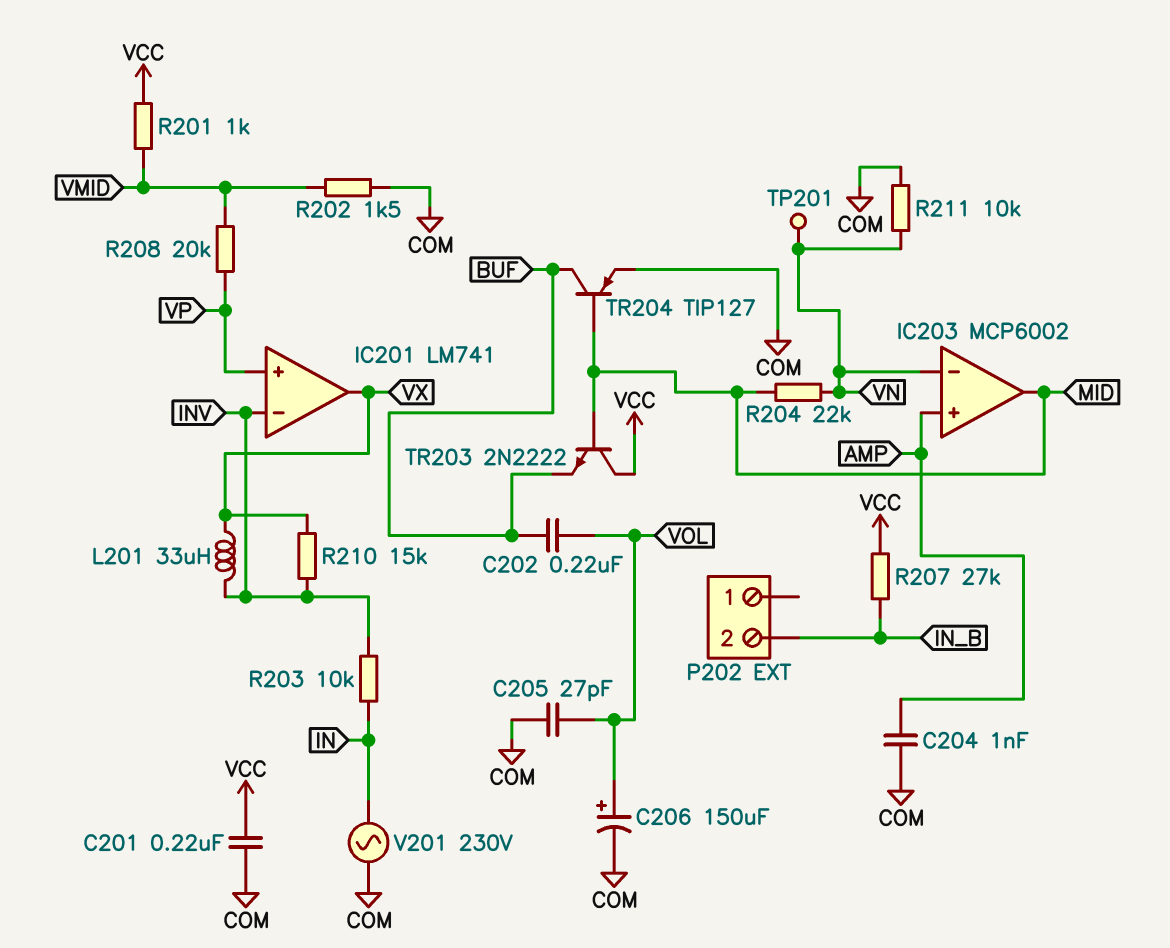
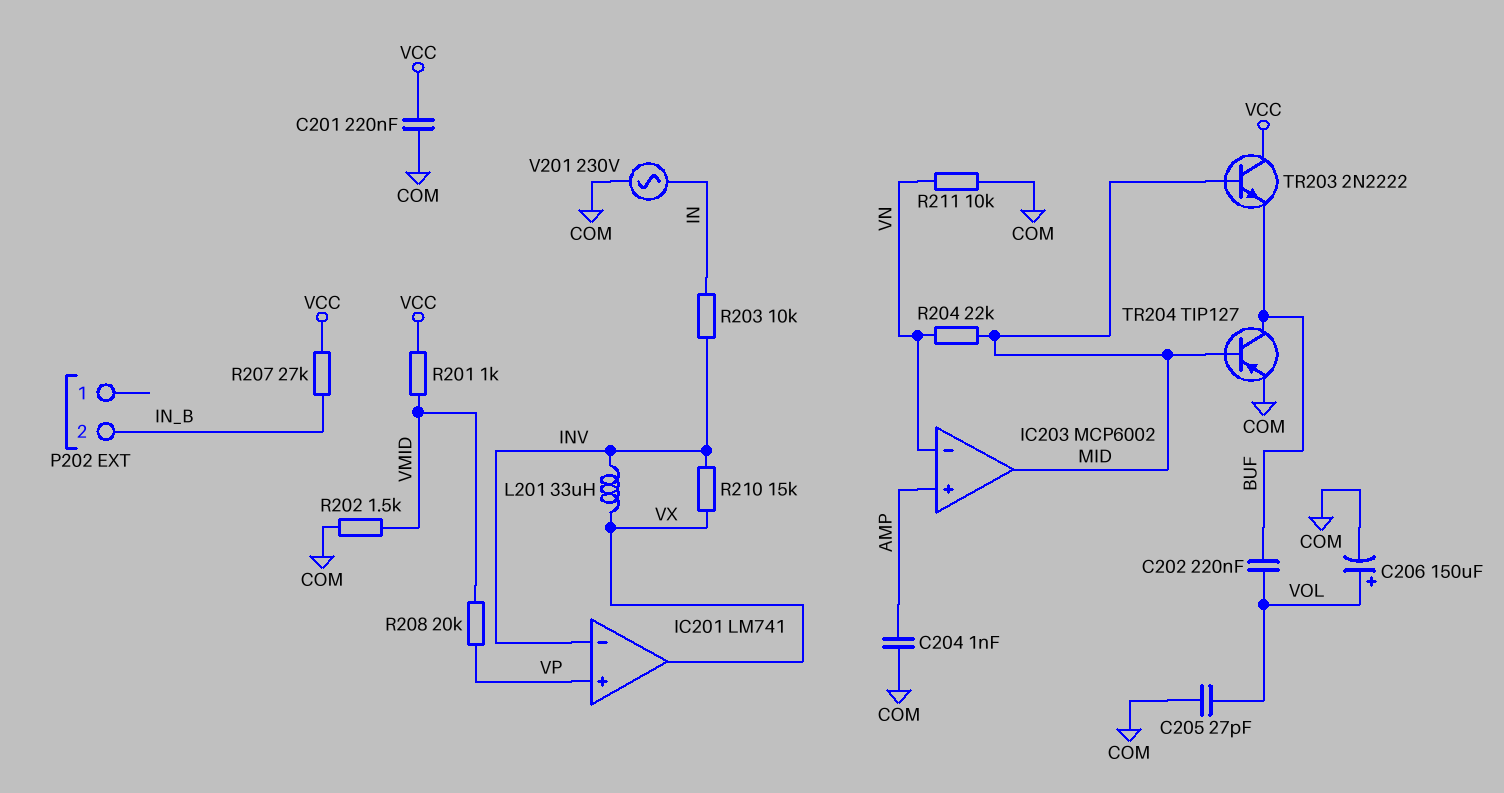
TP201: test point (VN) -> none

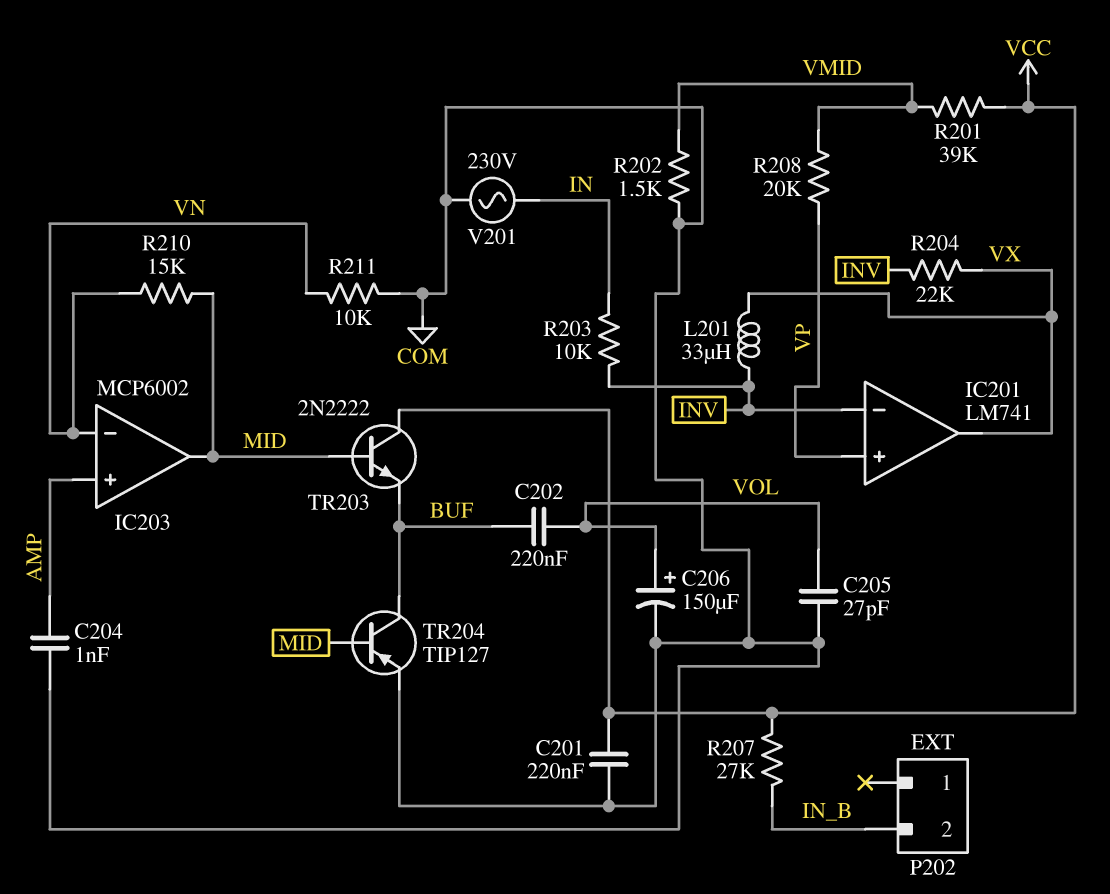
R201: 1k (VCC, VMID) -> 39k (VCC, VMID)
R204: 22k (MID, VN) -> 22k (INV, VX)
R210: 15k (INV, VX) -> 15k (MID, VN)

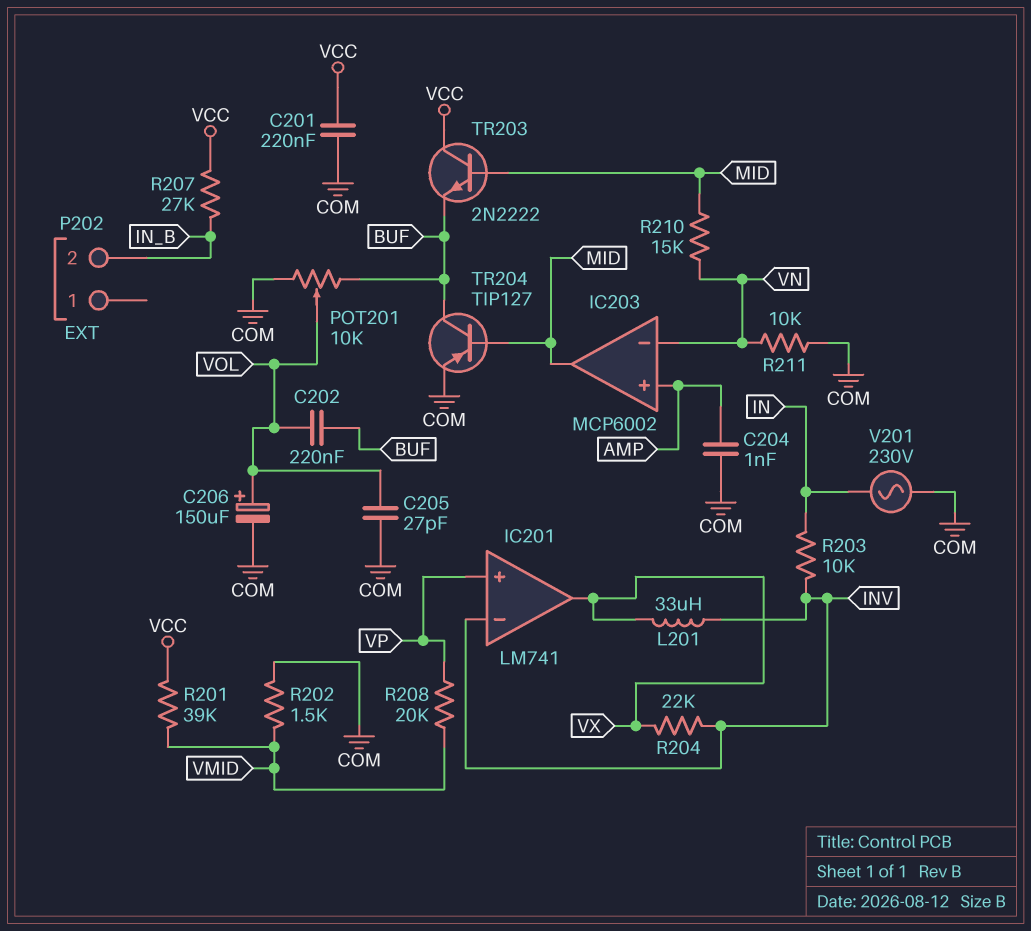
POT201: none -> 10k (BUF, COM, wiper VOL)

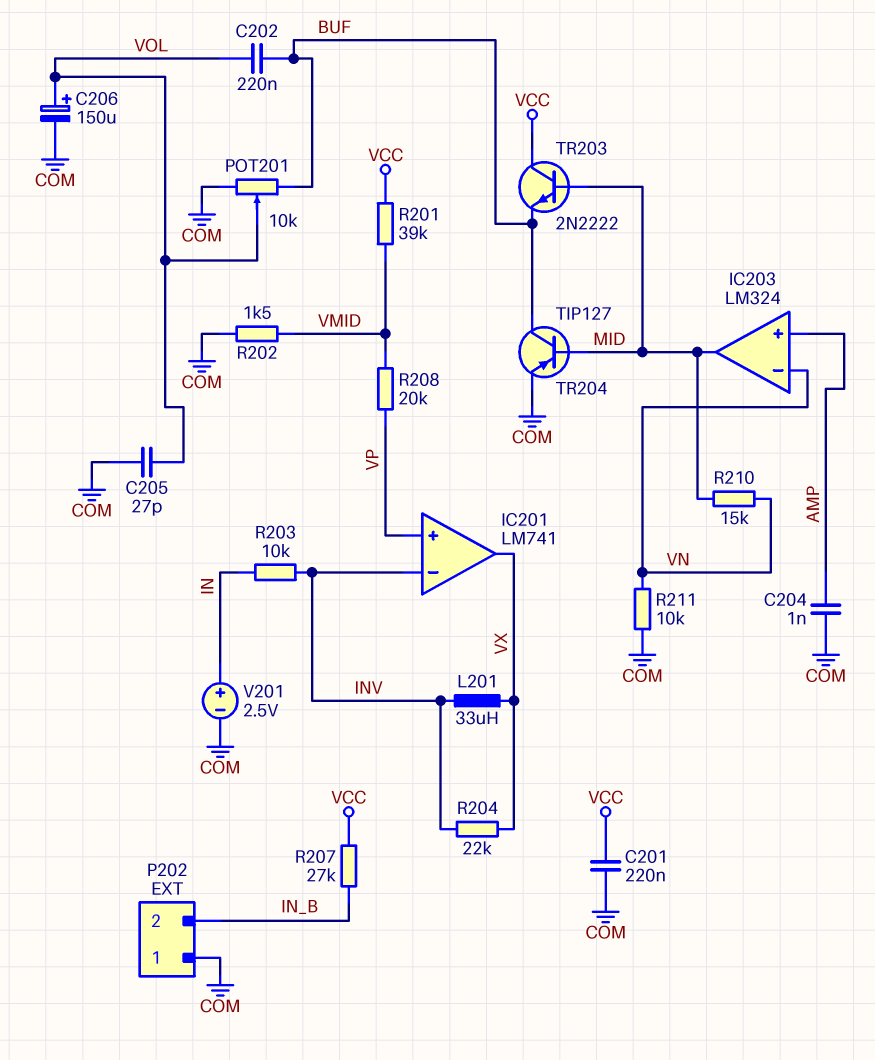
IC203: MCP6002 -> LM324
P202 pin 1: none -> COM
V201: AC 230V (COM, IN) -> 2.5V (plus IN, minus COM)

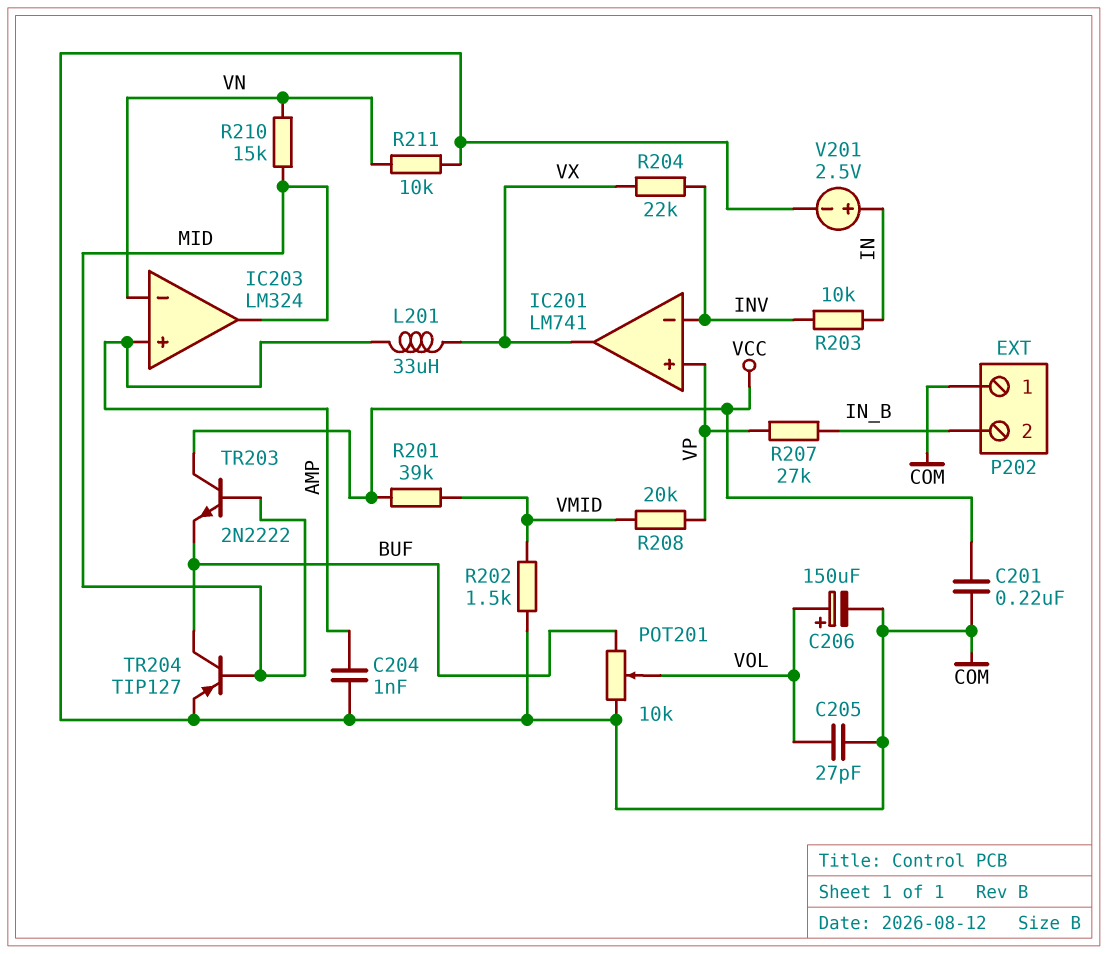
C202: 220nF (BUF, VOL) -> none
L201: 33uH (INV, VX) -> 33uH (AMP, VX)
R207: 27k (IN_B, VCC) -> 27k (IN_B, VP)

